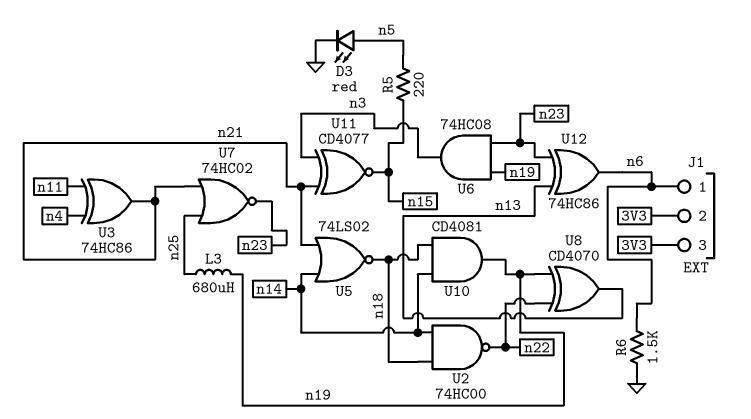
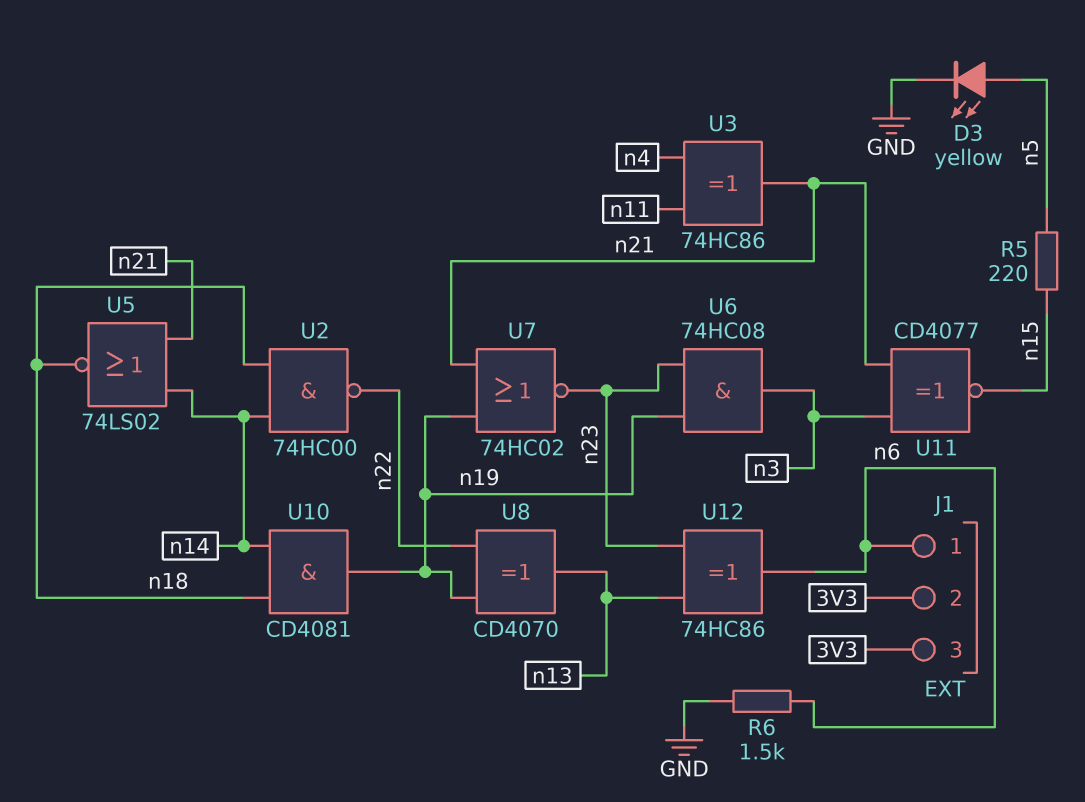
D3: LED red (A n5, K GND) -> LED yellow (A n5, K GND)
L3: 680uH (n19, n25) -> none
U7: NOR 74HC02 (in n21, in n25, out n23) -> NOR 74HC02 (in n19, in n21, out n23)

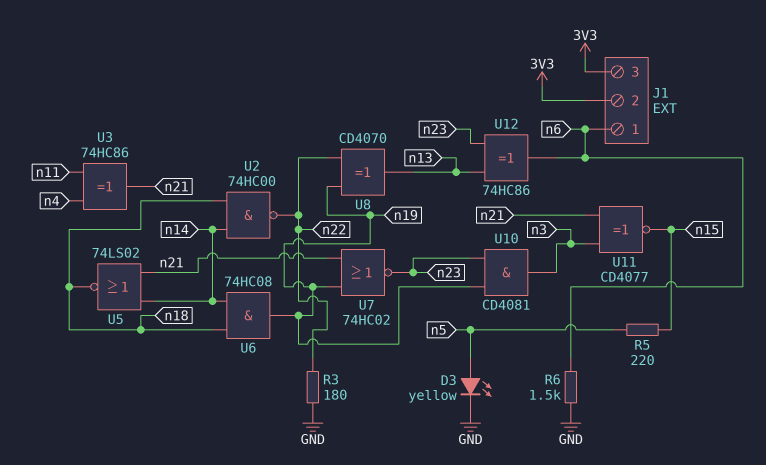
R3: none -> 180 (GND, n22)
U6: AND 74HC08 (in n19, in n23, out n3) -> AND 74HC08 (in n14, in n18, out n19)
U10: AND CD4081 (in n14, in n18, out n19) -> AND CD4081 (in n19, in n23, out n3)

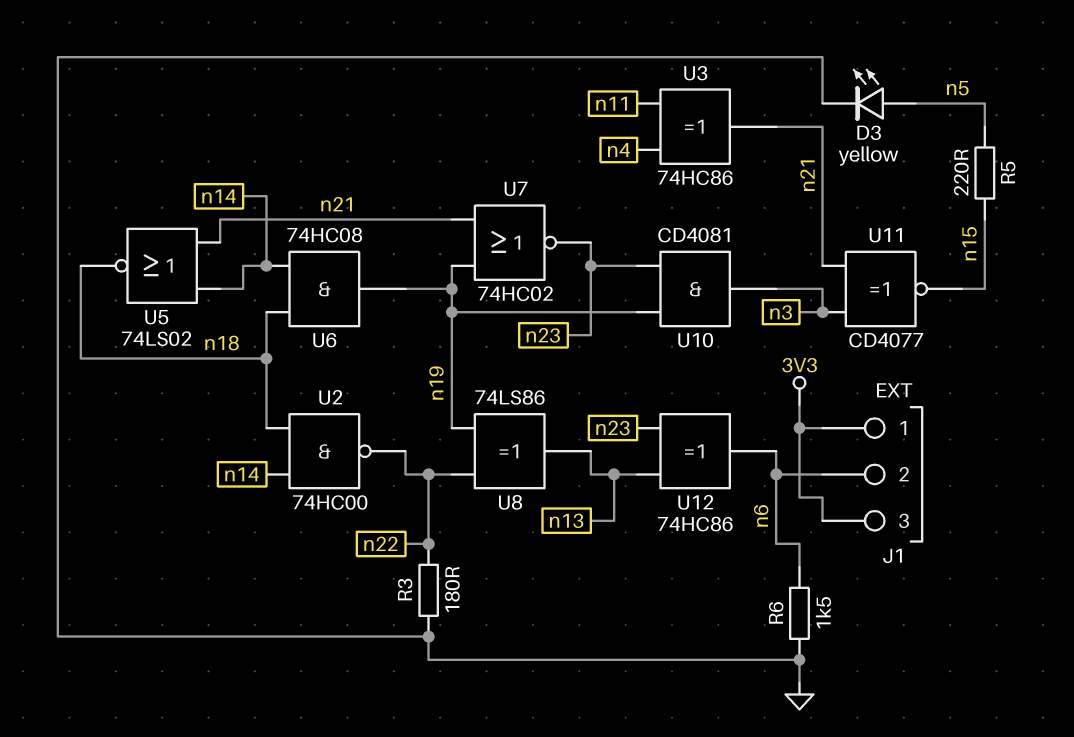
J1 pin 1: n6 -> 3V3
J1 pin 2: 3V3 -> n6
U8: XOR CD4070 (in n19, in n22, out n13) -> XOR 74LS86 (in n19, in n22, out n13)

